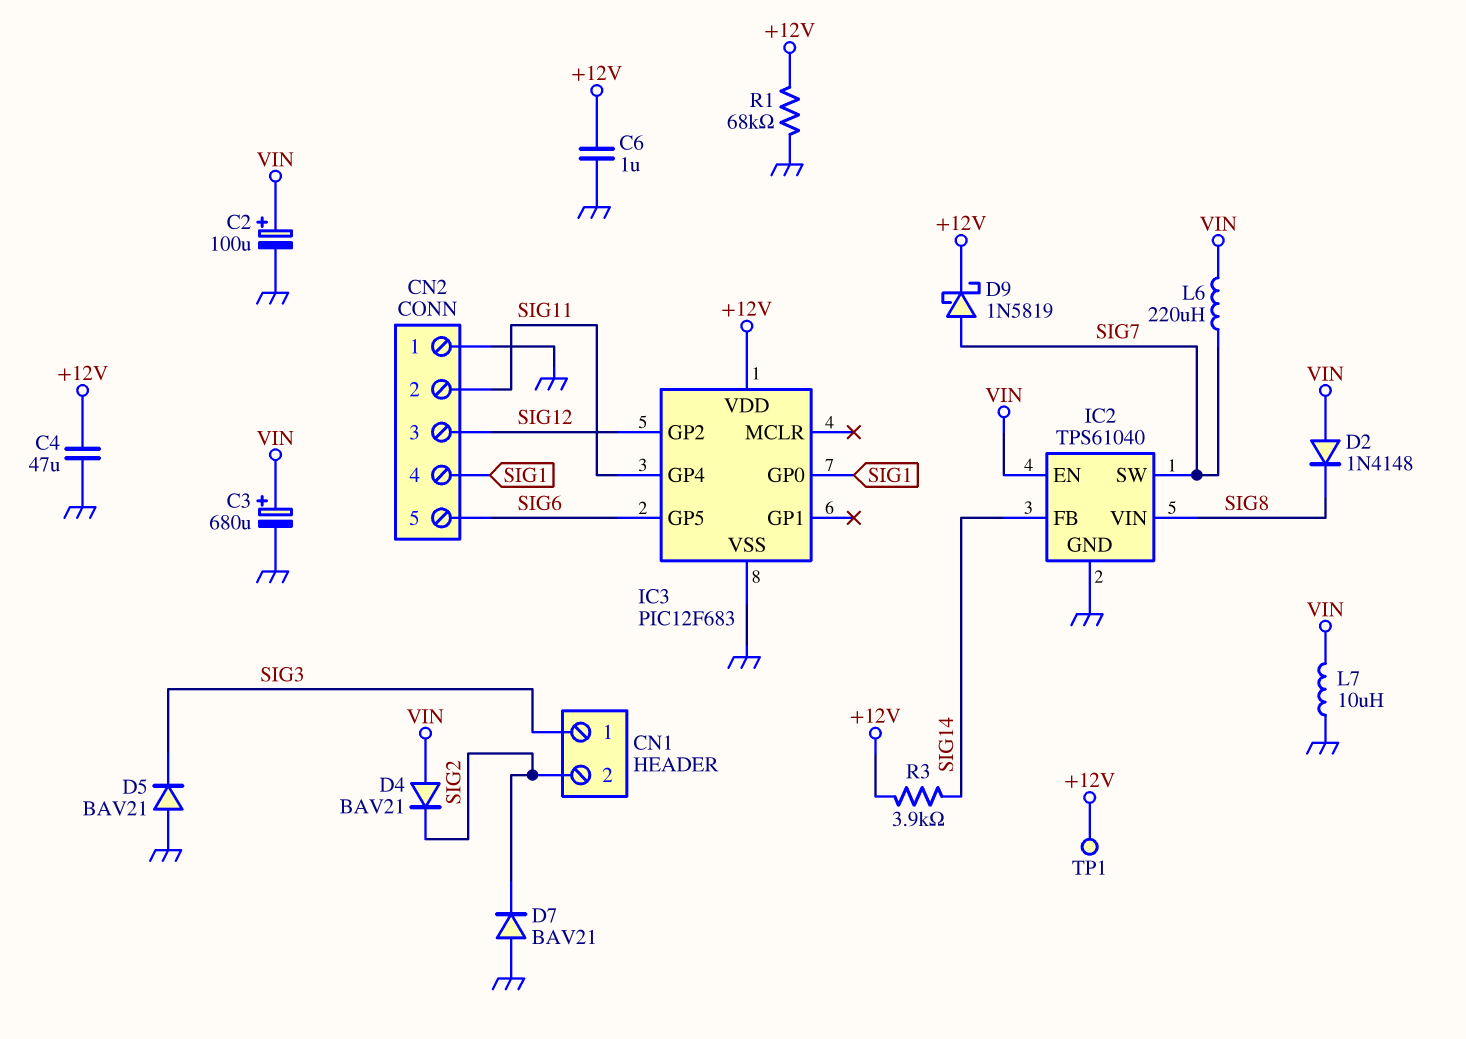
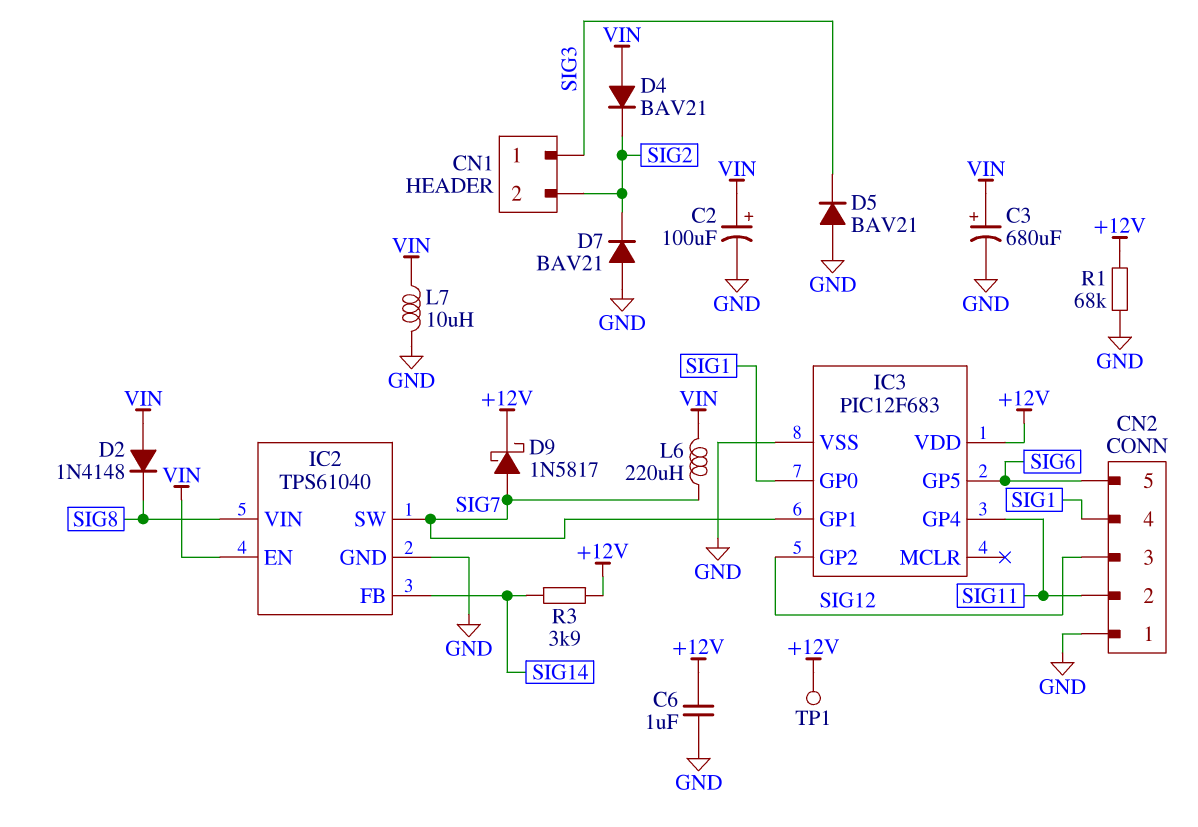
C4: 47uF (+12V, GND) -> none
D9: schottky 1N5819 (A SIG7, K +12V) -> schottky 1N5817 (A SIG7, K +12V)
IC3 pin GP1: none -> SIG7

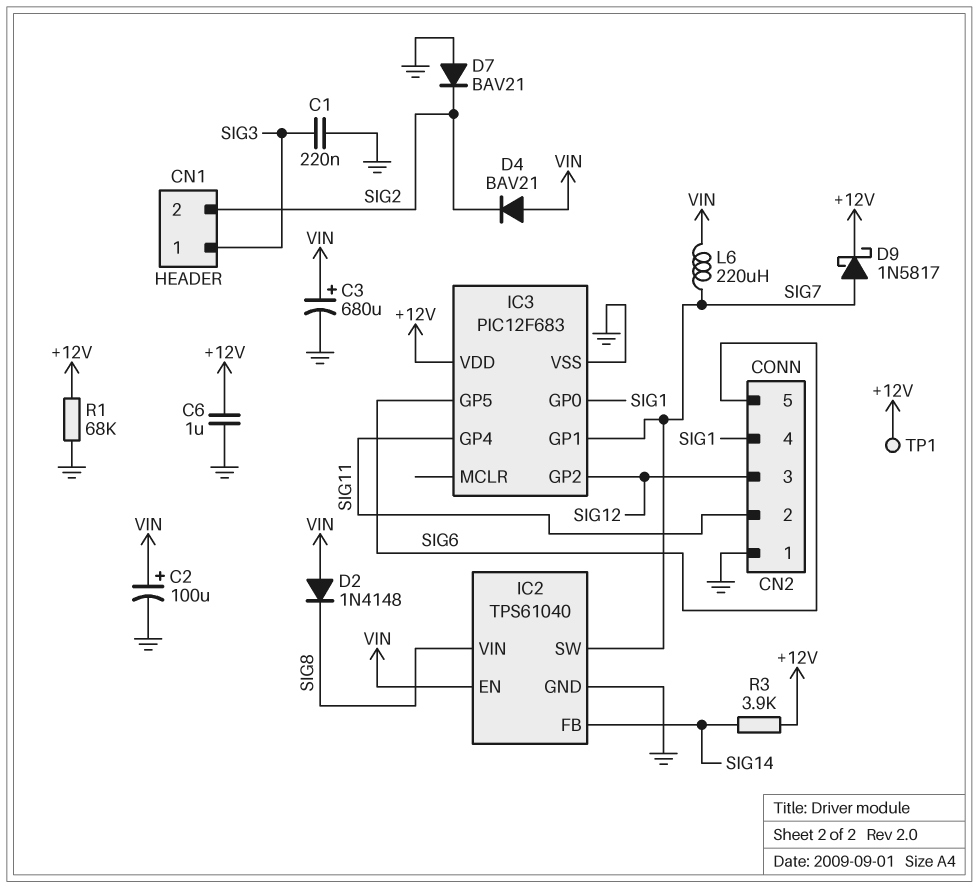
C1: none -> 220nF (GND, SIG3)
D5: diode BAV21 (A GND, K SIG3) -> none
L7: 10uH (GND, VIN) -> none

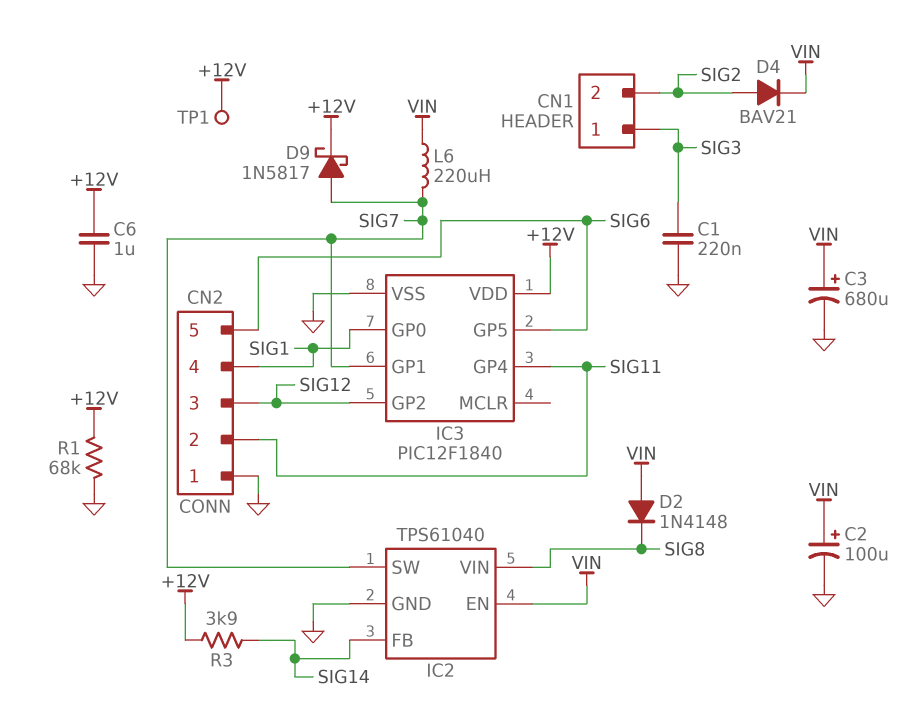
D4: diode BAV21 (A VIN, K SIG2) -> diode BAV21 (A SIG2, K VIN)
D7: diode BAV21 (A GND, K SIG2) -> none
IC3: PIC12F683 -> PIC12F1840

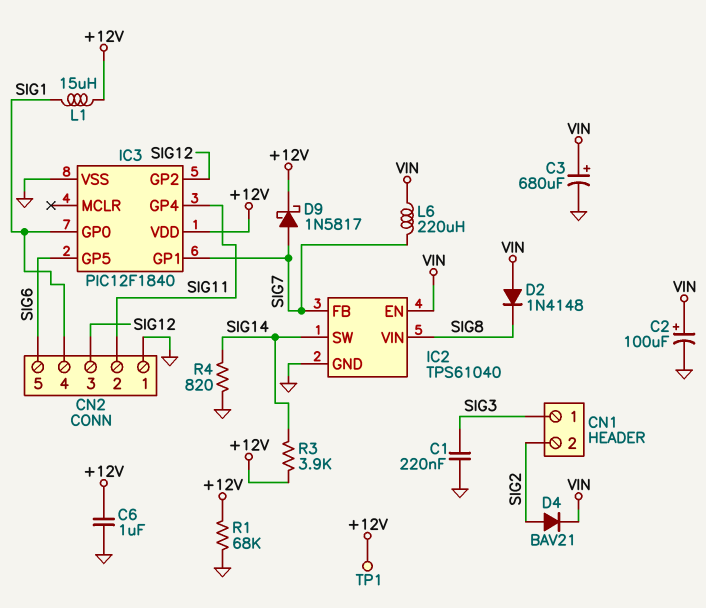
IC2 pin FB: SIG14 -> SIG7
IC2 pin SW: SIG7 -> SIG14
L1: none -> 15uH (+12V, SIG1)
R4: none -> 820 (GND, SIG14)

